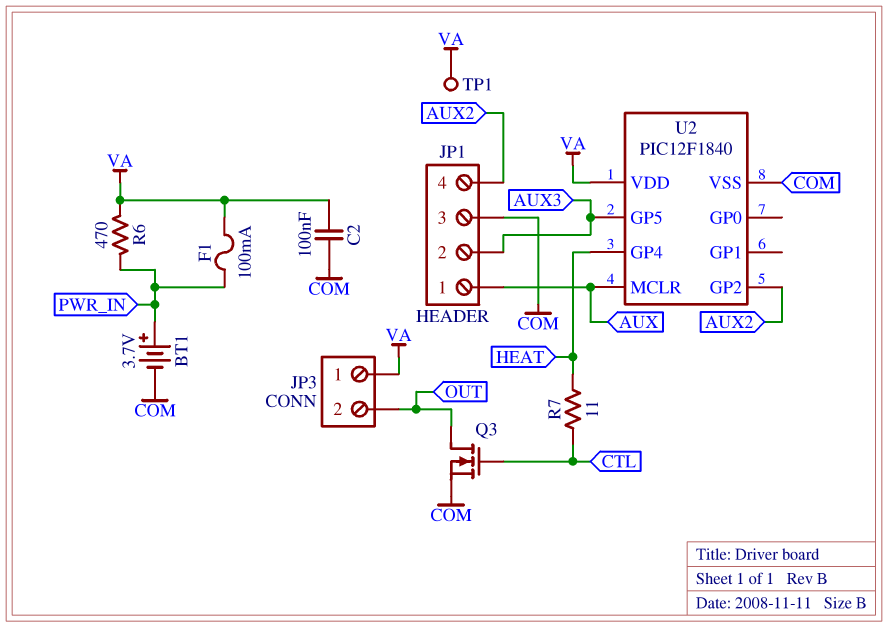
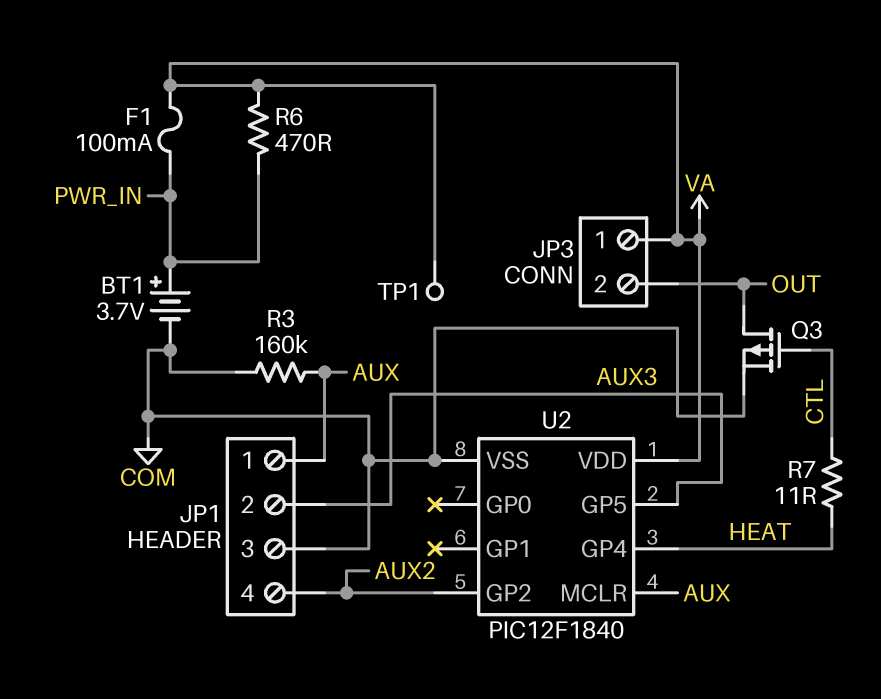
C2: 100nF (COM, VA) -> none
Q3: NMOS (G CTL, D OUT, S COM) -> PMOS (G CTL, D OUT, S COM)
R3: none -> 160k (AUX, COM)

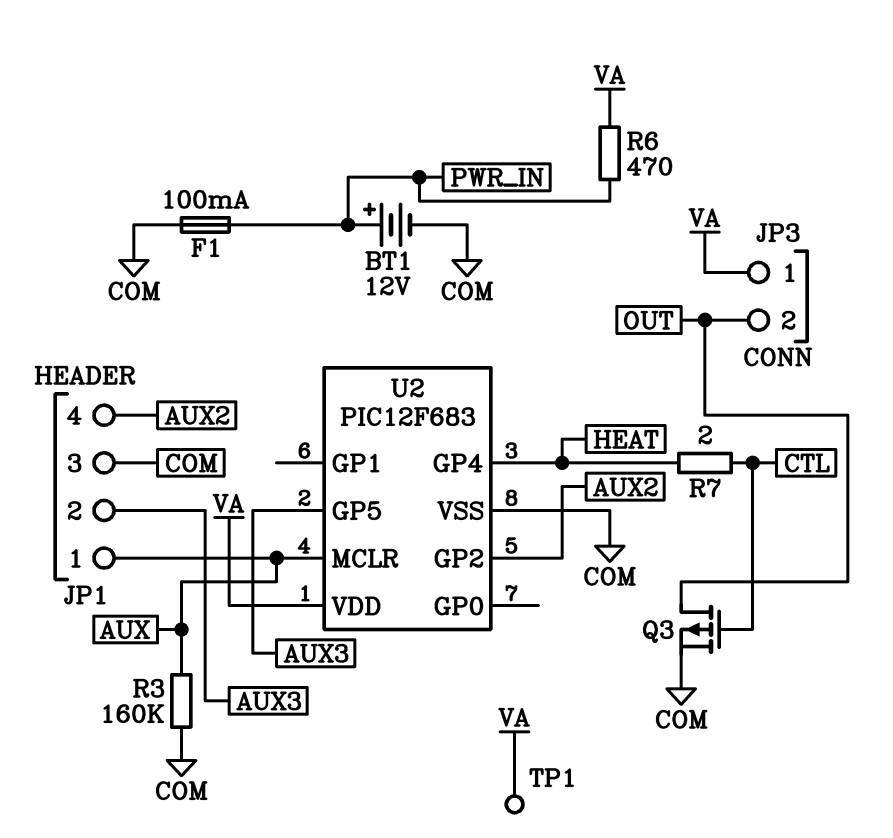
BT1: 3.7V (plus PWR_IN, minus COM) -> 12V (plus PWR_IN, minus COM)
F1: 100mA (PWR_IN, VA) -> 100mA (COM, PWR_IN)
R7: 11 (CTL, HEAT) -> 2 (CTL, HEAT)
U2: PIC12F1840 -> PIC12F683

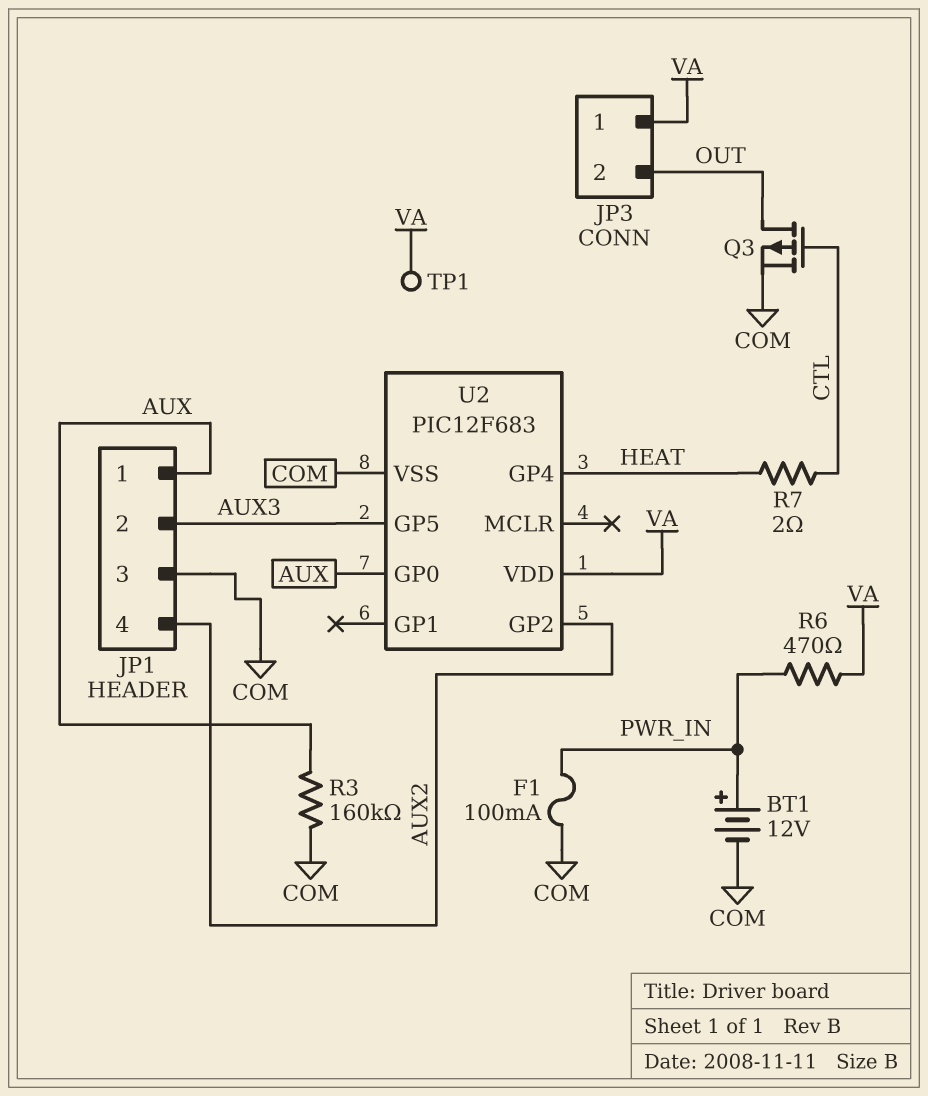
U2 pin GP0: none -> AUX
U2 pin MCLR: AUX -> none

